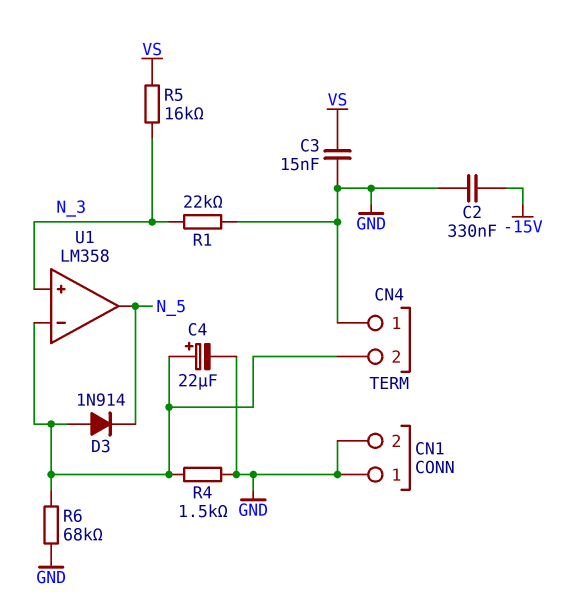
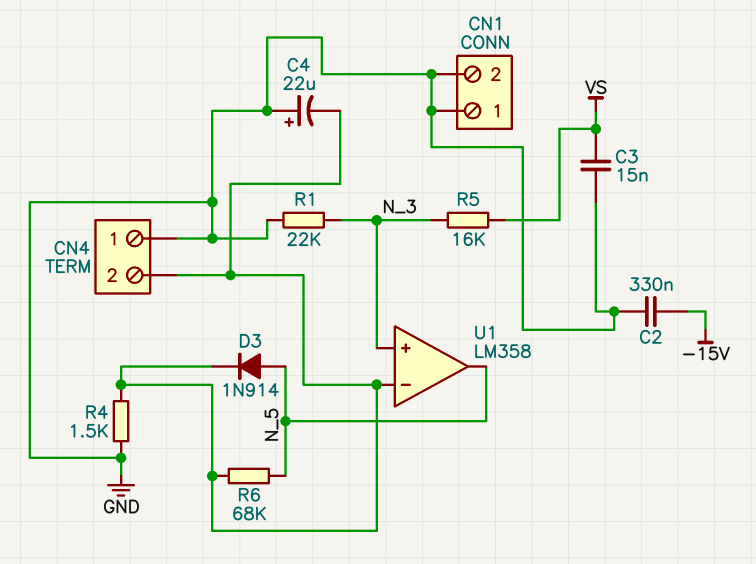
C4: 22uF (plus CN4/2, minus GND) -> 22uF (plus GND, minus CN4/2)
D3: diode 1N914 (A CN4/2, K N_5) -> diode 1N914 (A N_5, K CN4/2)
R6: 68k (CN4/2, GND) -> 68k (CN4/2, N_5)

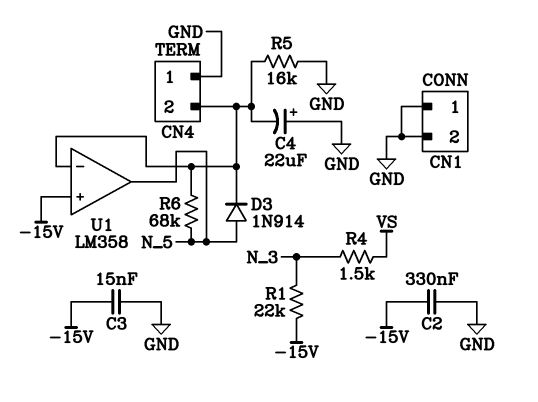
C3: 15nF (GND, VS) -> 15nF (-15V, GND)
R1: 22k (GND, N_3) -> 22k (-15V, N_3)
R4: 1.5k (CN4/2, GND) -> 1.5k (N_3, VS)
R5: 16k (N_3, VS) -> 16k (CN4/2, GND)
U1 pin in+: N_3 -> -15V

